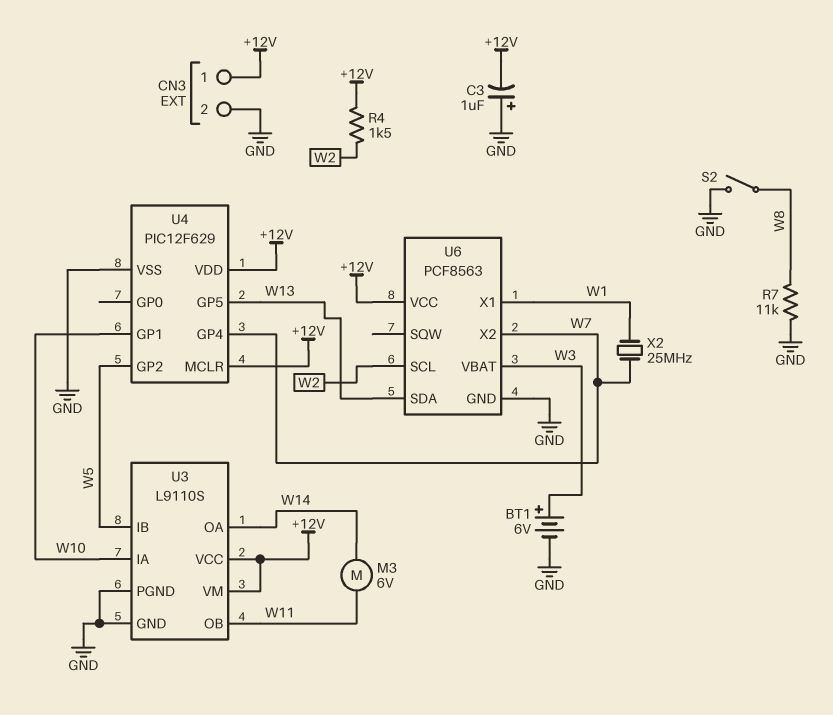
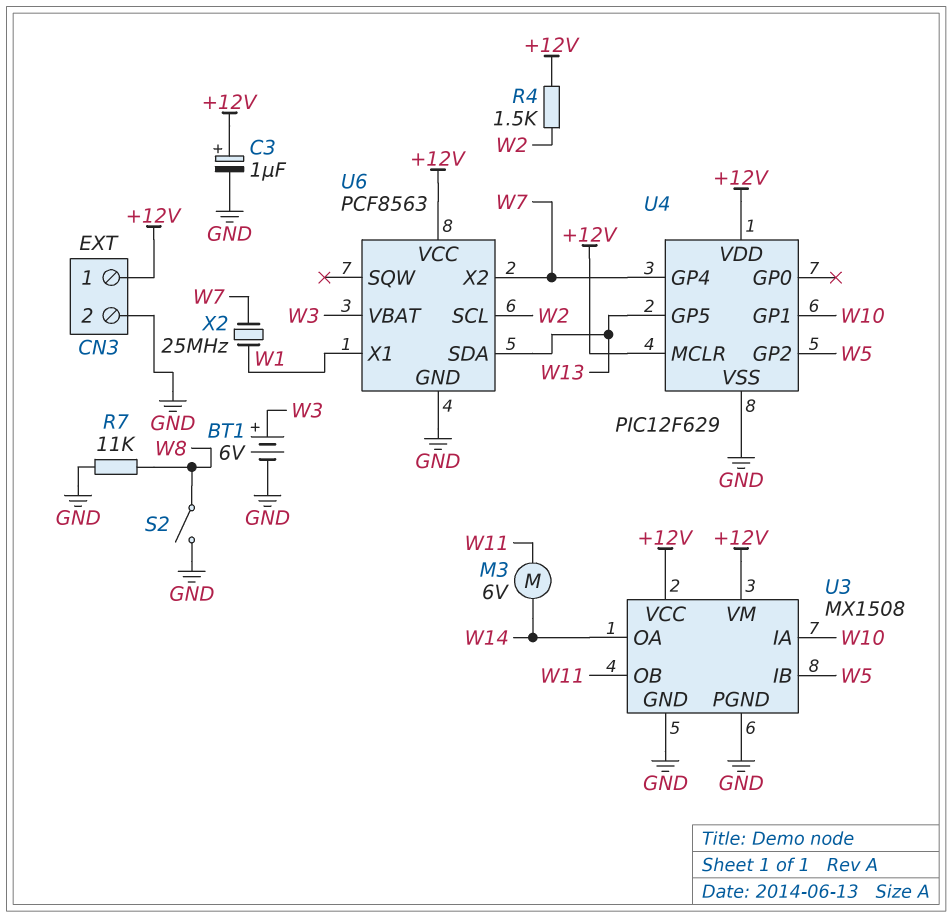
C3: 1uF (plus GND, minus +12V) -> 1uF (plus +12V, minus GND)
U3: L9110S -> MX1508

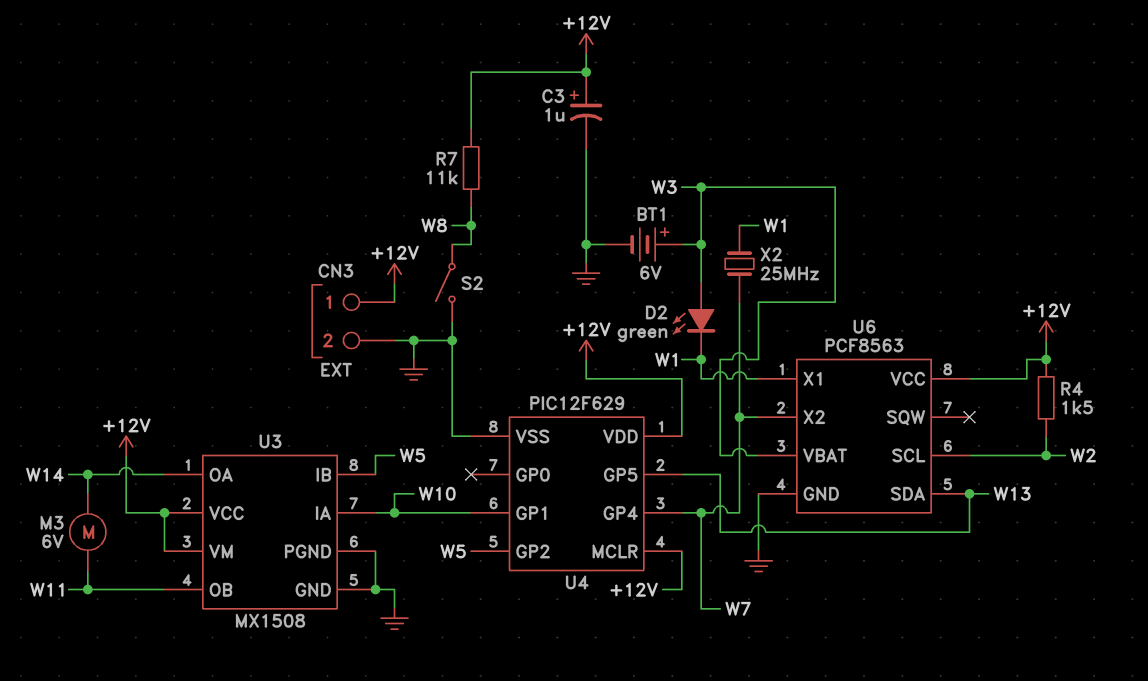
D2: none -> LED green (A W3, K W1)
R7: 11k (GND, W8) -> 11k (+12V, W8)

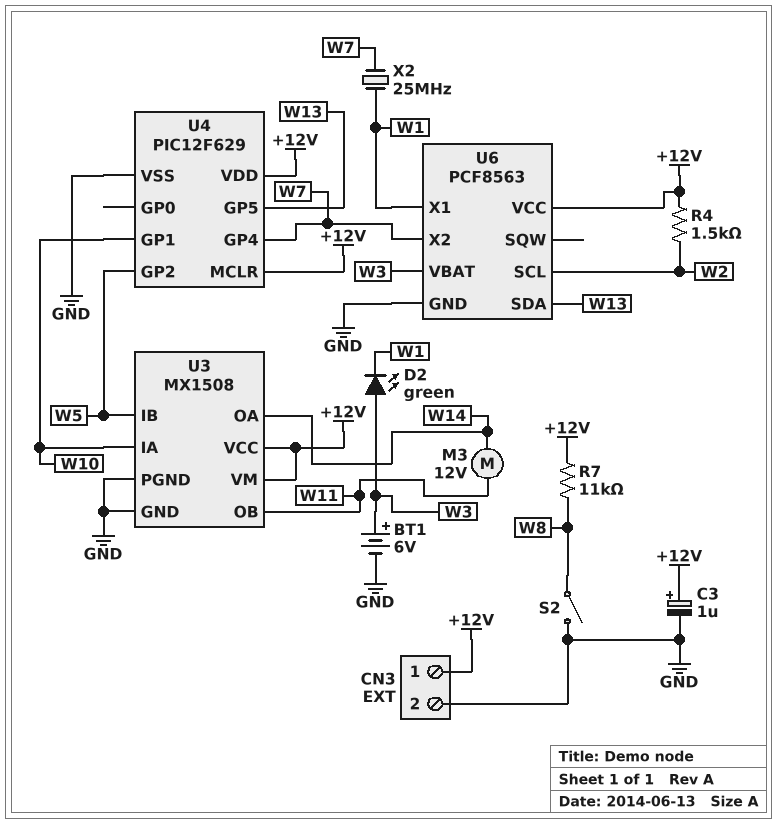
M3: motor 6V (W11, W14) -> motor 12V (W11, W14)

